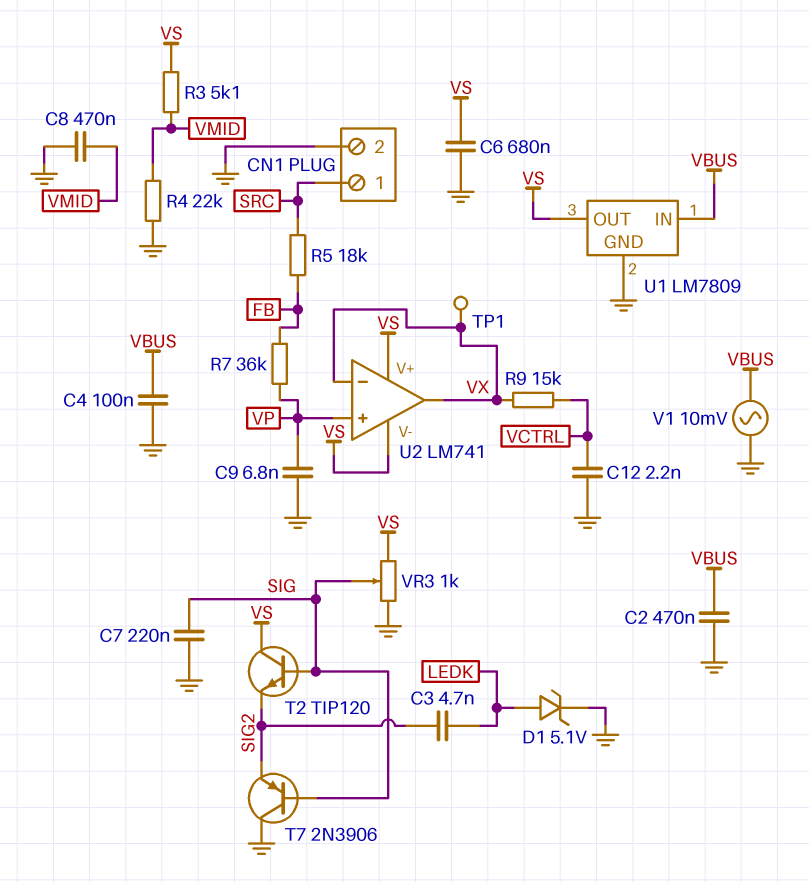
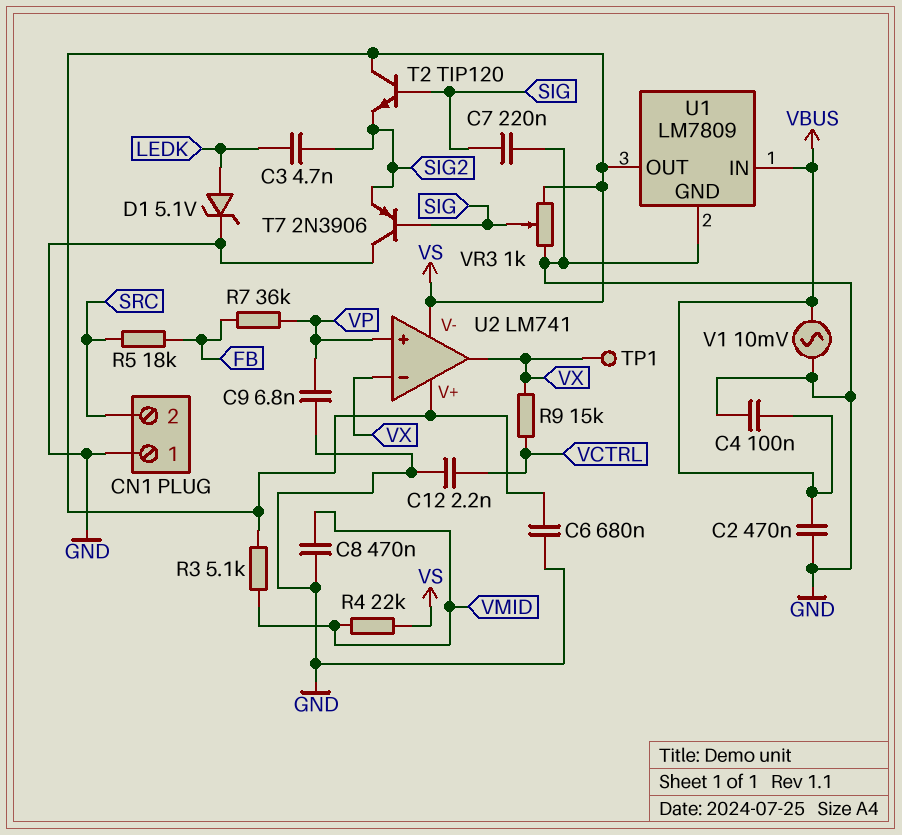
CN1 pin 1: SRC -> GND
CN1 pin 2: GND -> SRC
R4: 22k (GND, VMID) -> 22k (VMID, VS)

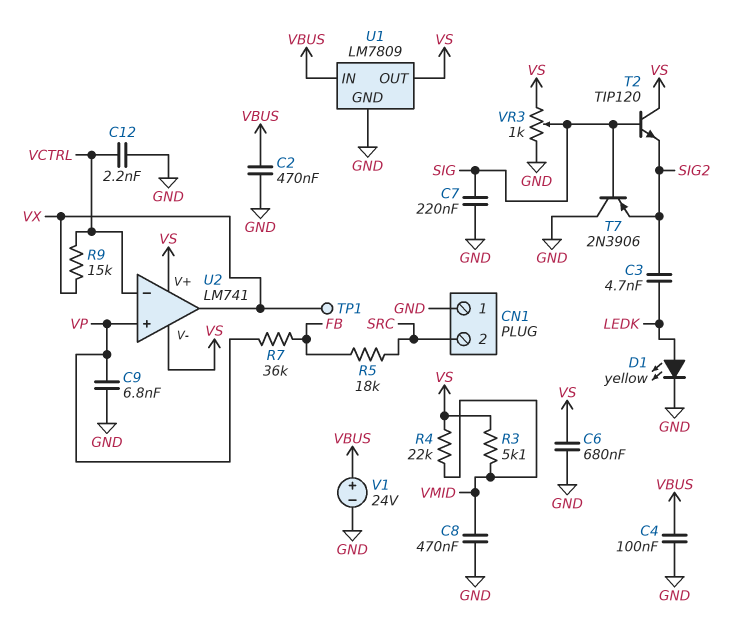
D1: zener 5.1V (A LEDK, K GND) -> LED yellow (A LEDK, K GND)
U2 pin in-: VX -> VCTRL
V1: AC 10mV (GND, VBUS) -> 24V (plus VBUS, minus GND)

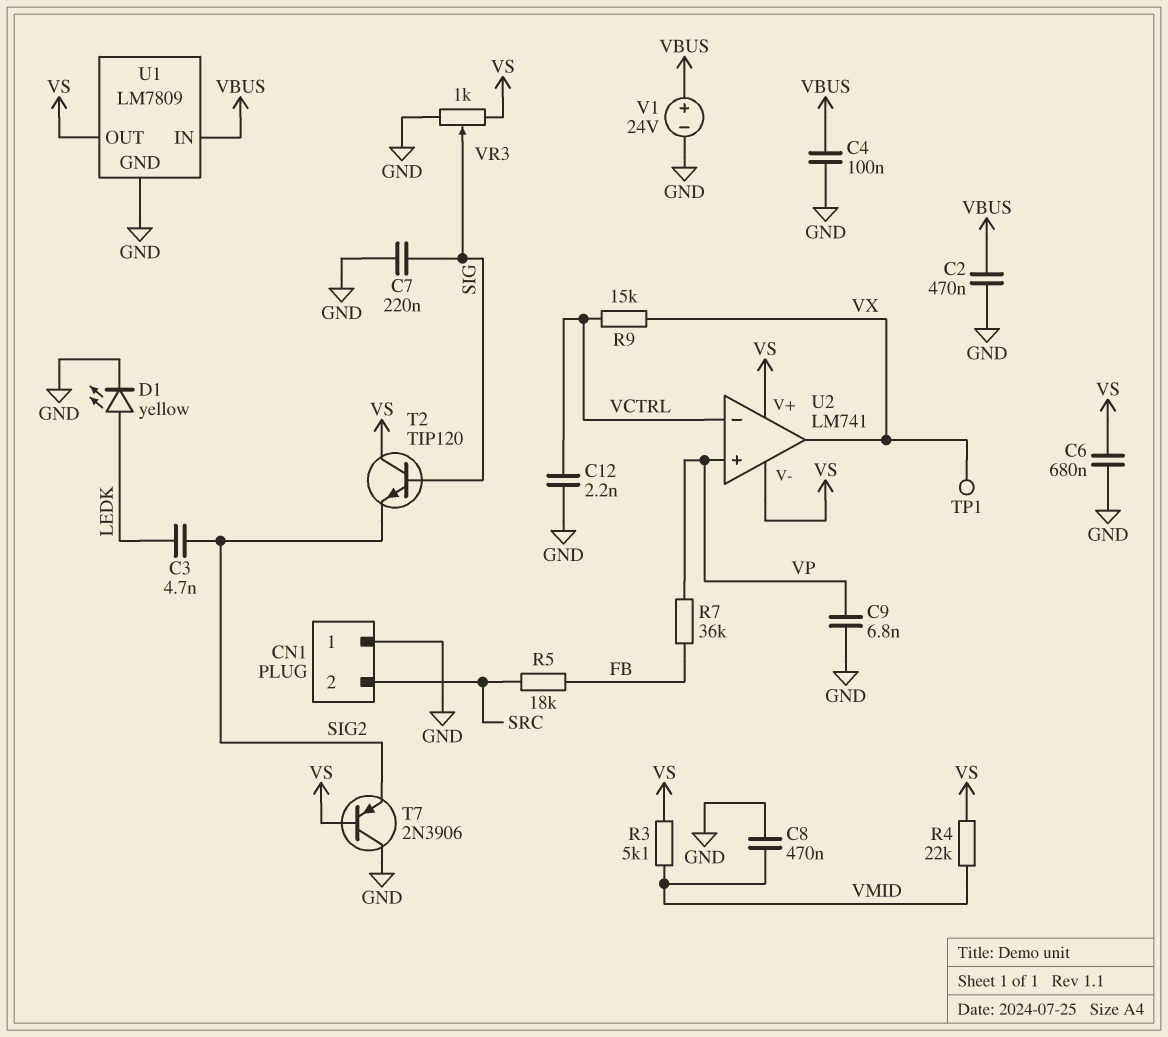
T7: PNP 2N3906 (B SIG, C GND, E SIG2) -> PNP 2N3906 (B VS, C GND, E SIG2)

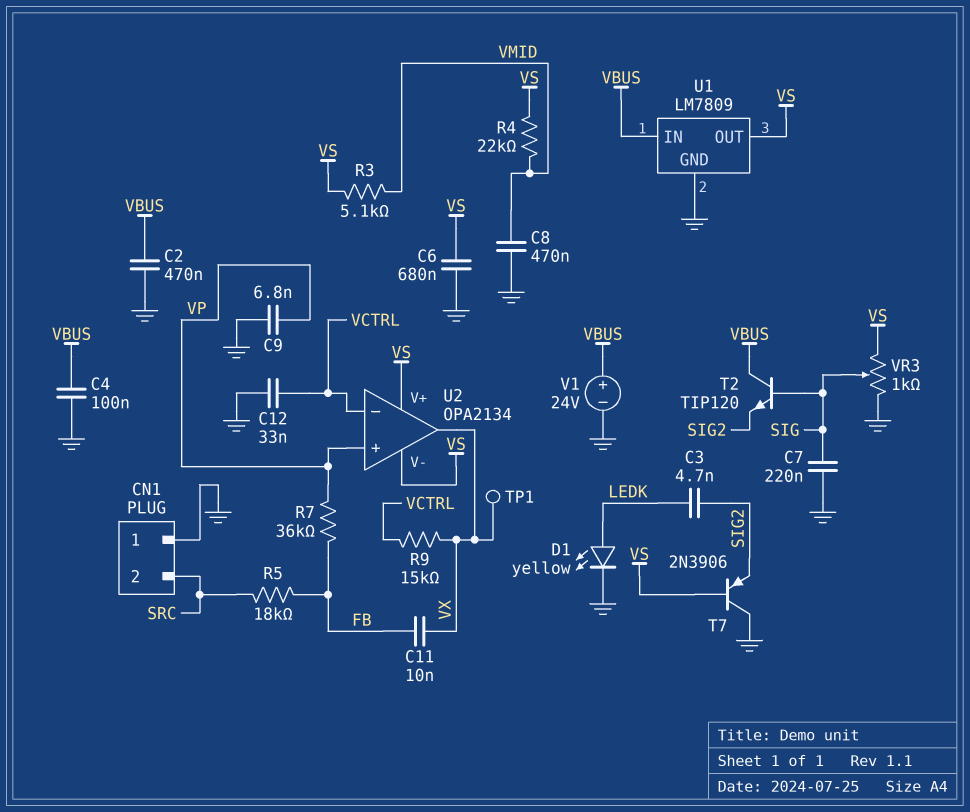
C11: none -> 10nF (FB, VX)
C12: 2.2nF (GND, VCTRL) -> 33nF (GND, VCTRL)
T2: NPN TIP120 (B SIG, C VS, E SIG2) -> NPN TIP120 (B SIG, C VBUS, E SIG2)
U2: LM741 -> OPA2134

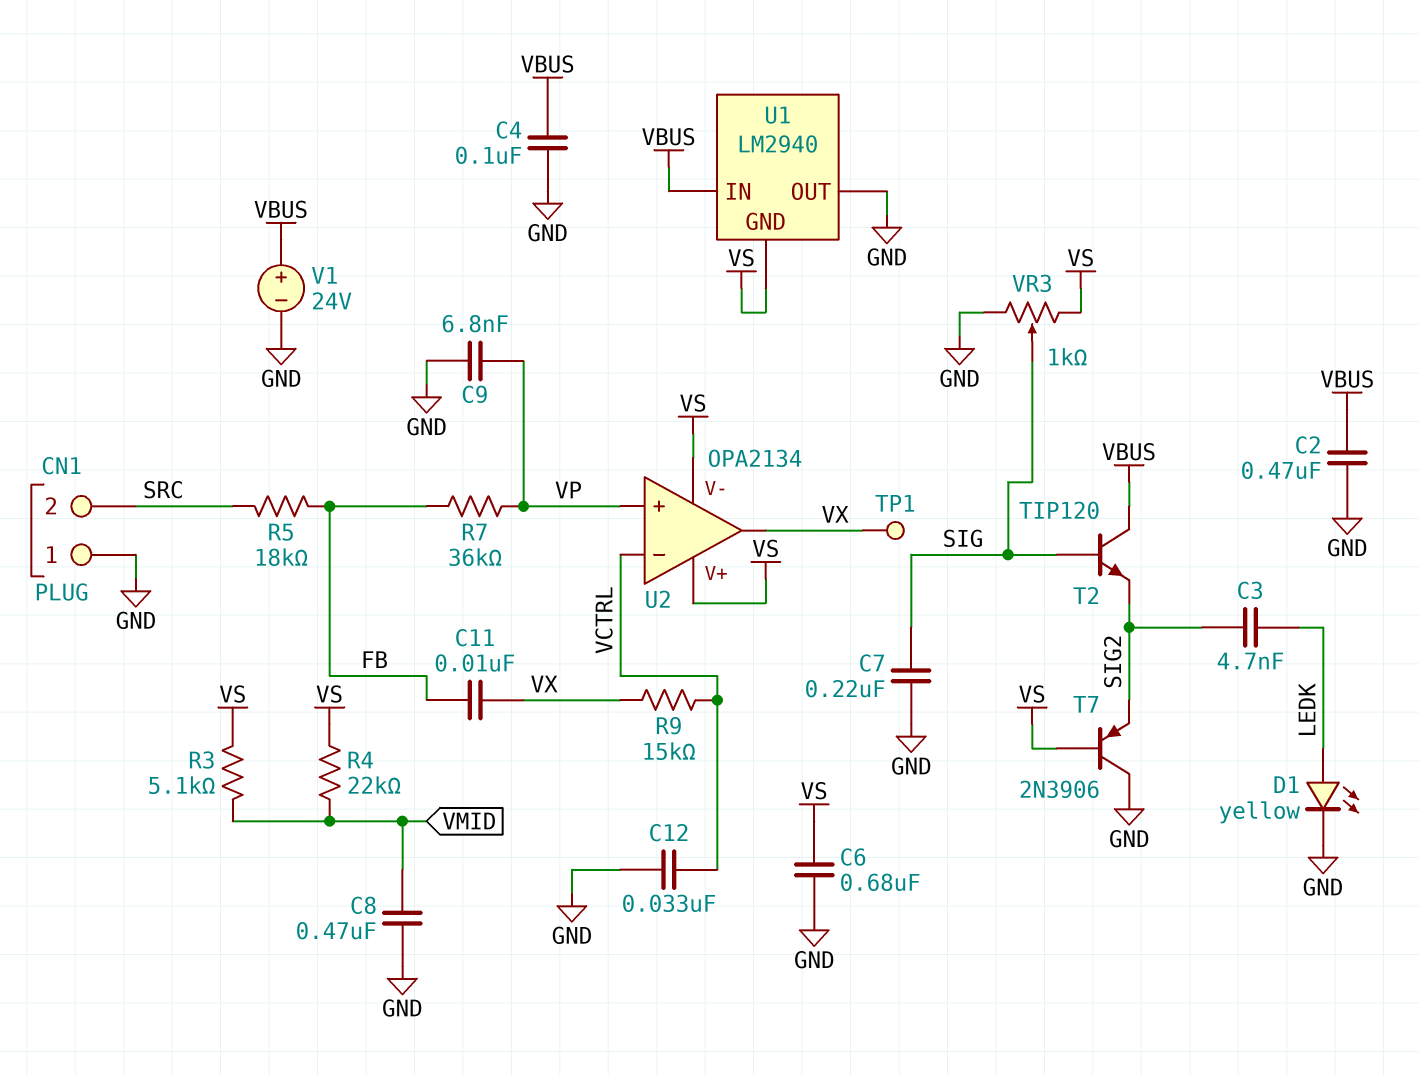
U1: LM7809 -> LM2940
U1 pin GND: GND -> VS
U1 pin OUT: VS -> GND

